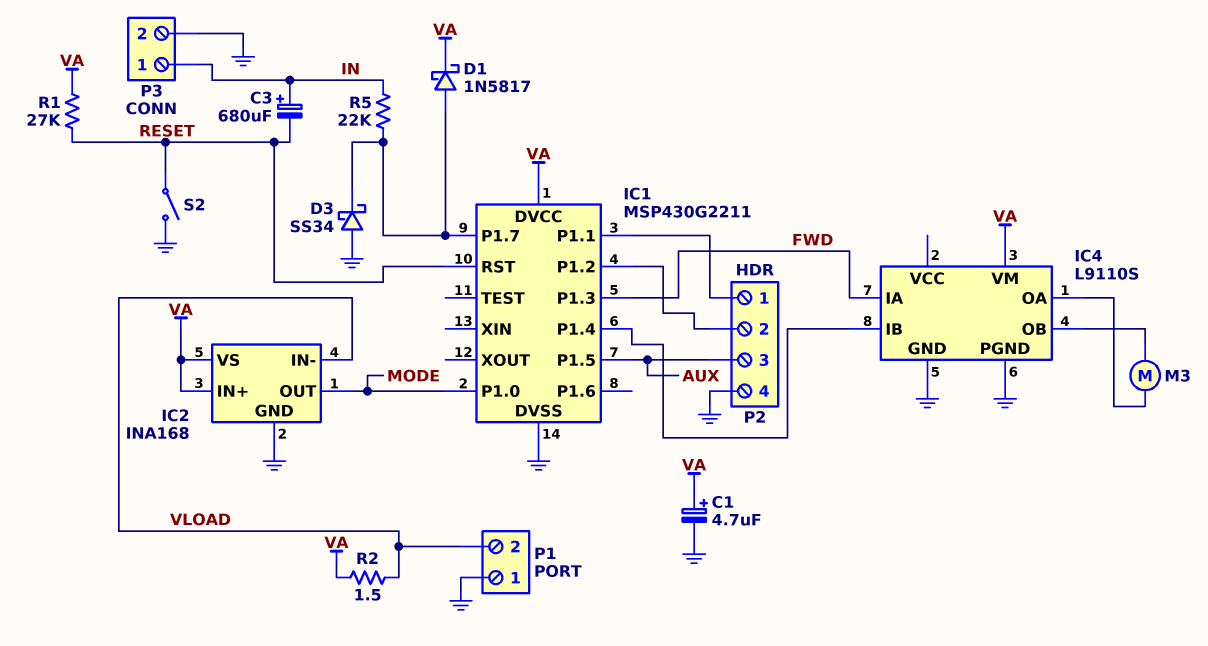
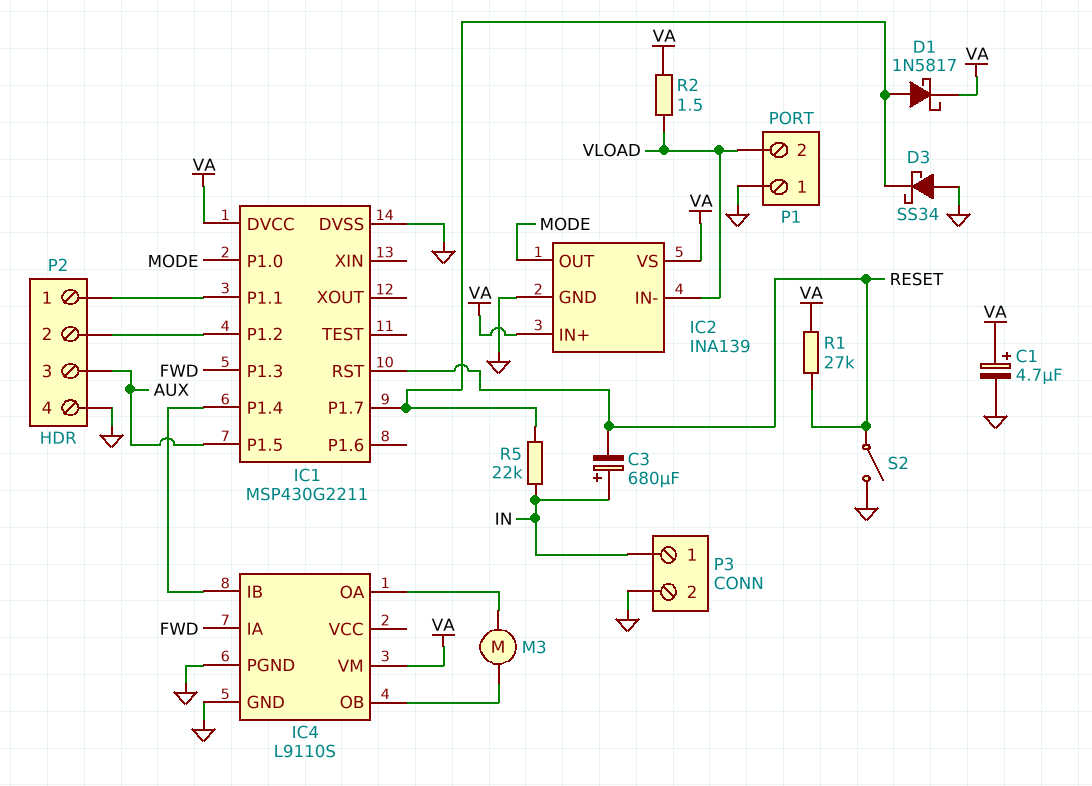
IC2: INA168 -> INA139

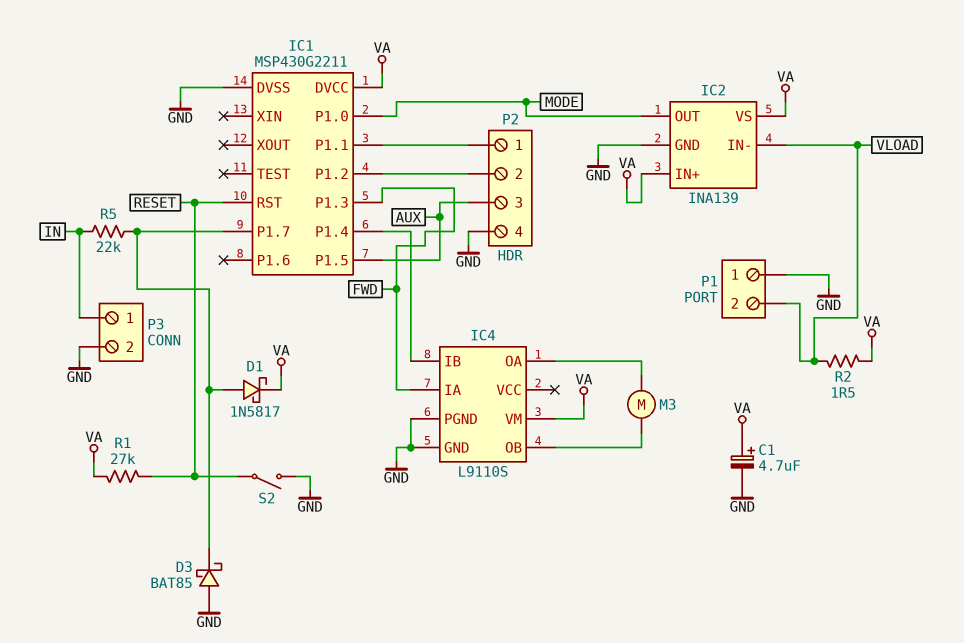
C3: 680uF (plus IN, minus RESET) -> none
D3: schottky SS34 (A GND, K IC1/P1.7) -> schottky BAT85 (A GND, K IC1/P1.7)

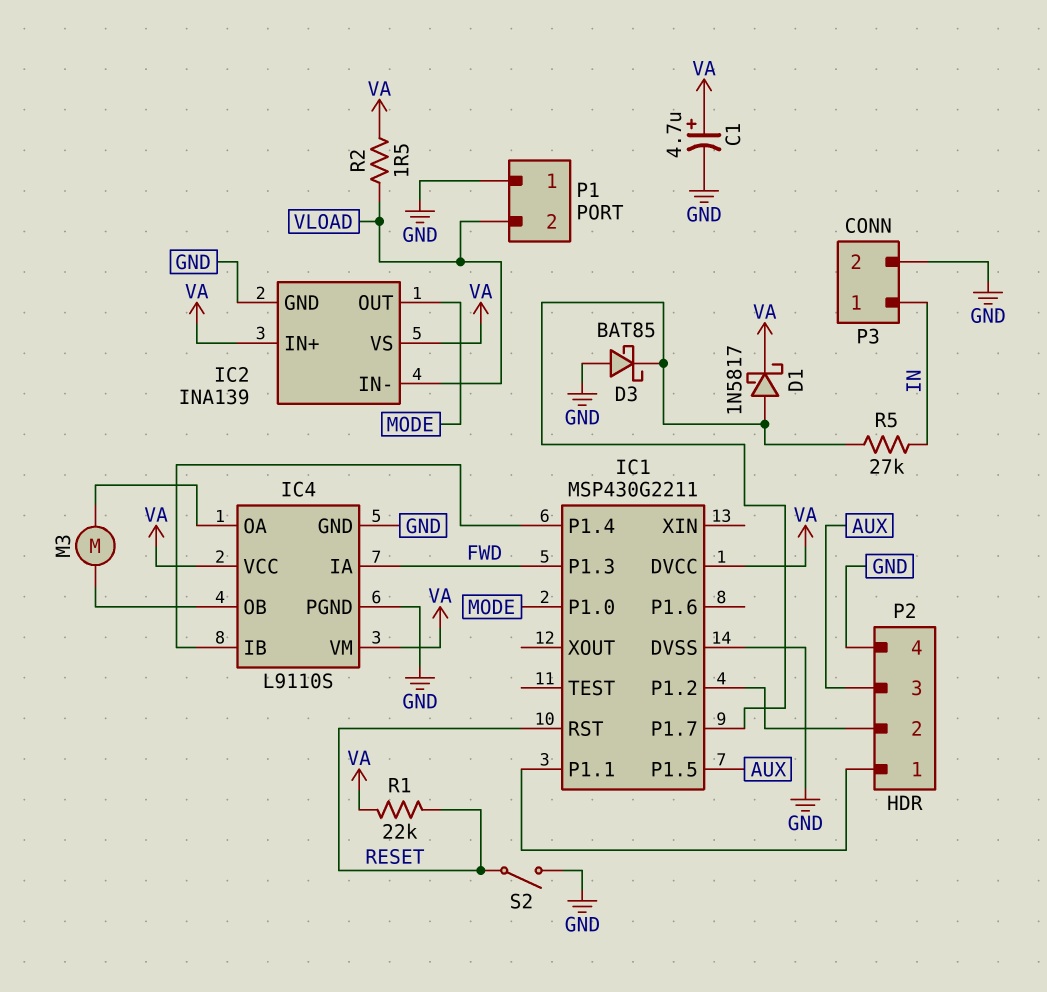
IC4 pin VCC: none -> VA
R1: 27k (RESET, VA) -> 22k (RESET, VA)
R5: 22k (IC1/P1.7, IN) -> 27k (IC1/P1.7, IN)

